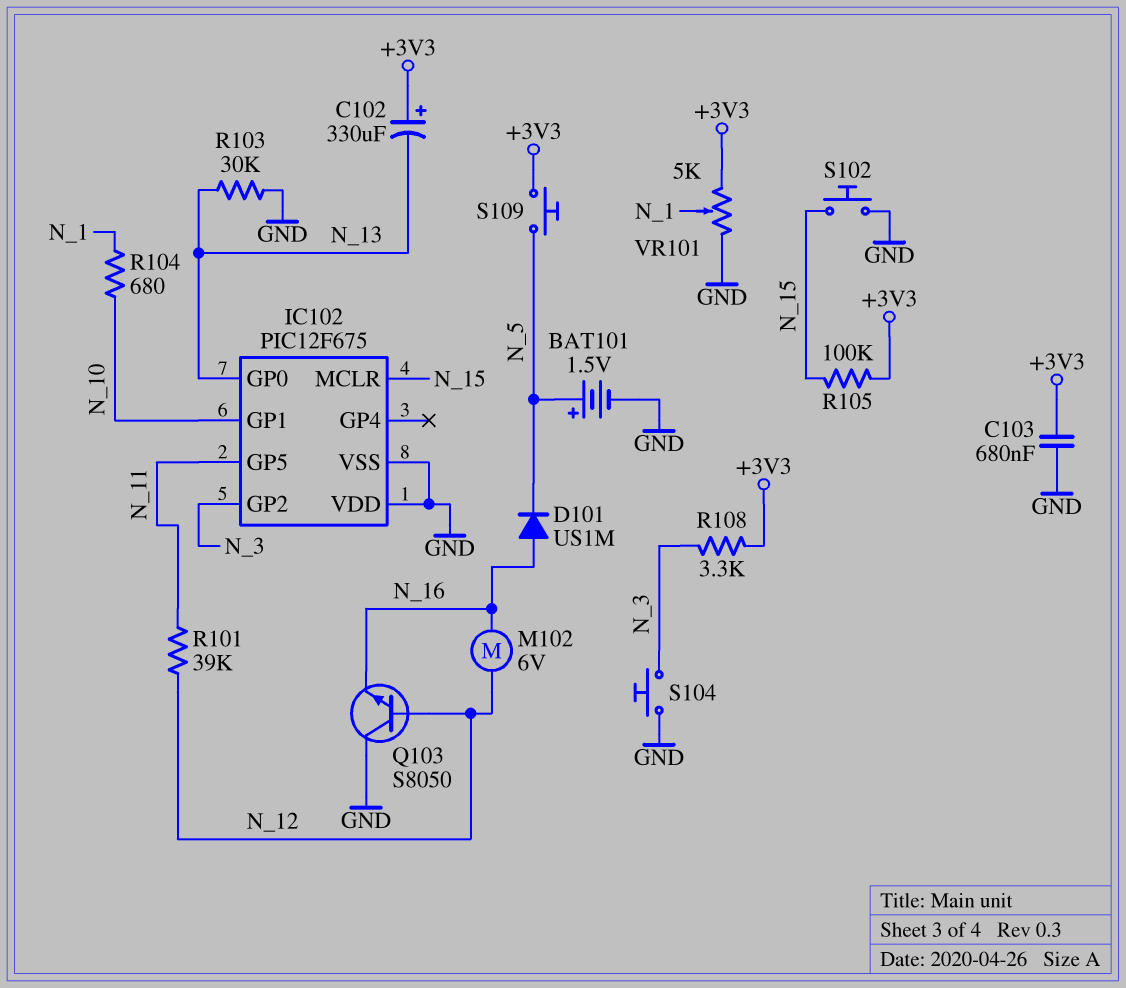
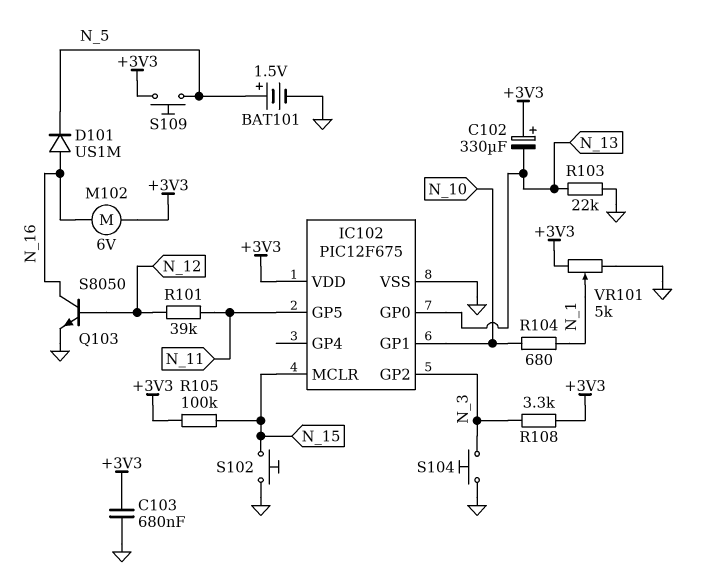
IC102 pin VDD: GND -> +3V3
M102: motor 6V (N_12, N_16) -> motor 6V (+3V3, N_16)
Q103: NPN S8050 (B N_12, C GND, E N_16) -> NPN S8050 (B N_12, C N_16, E GND)
R103: 30k (GND, N_13) -> 22k (GND, N_13)

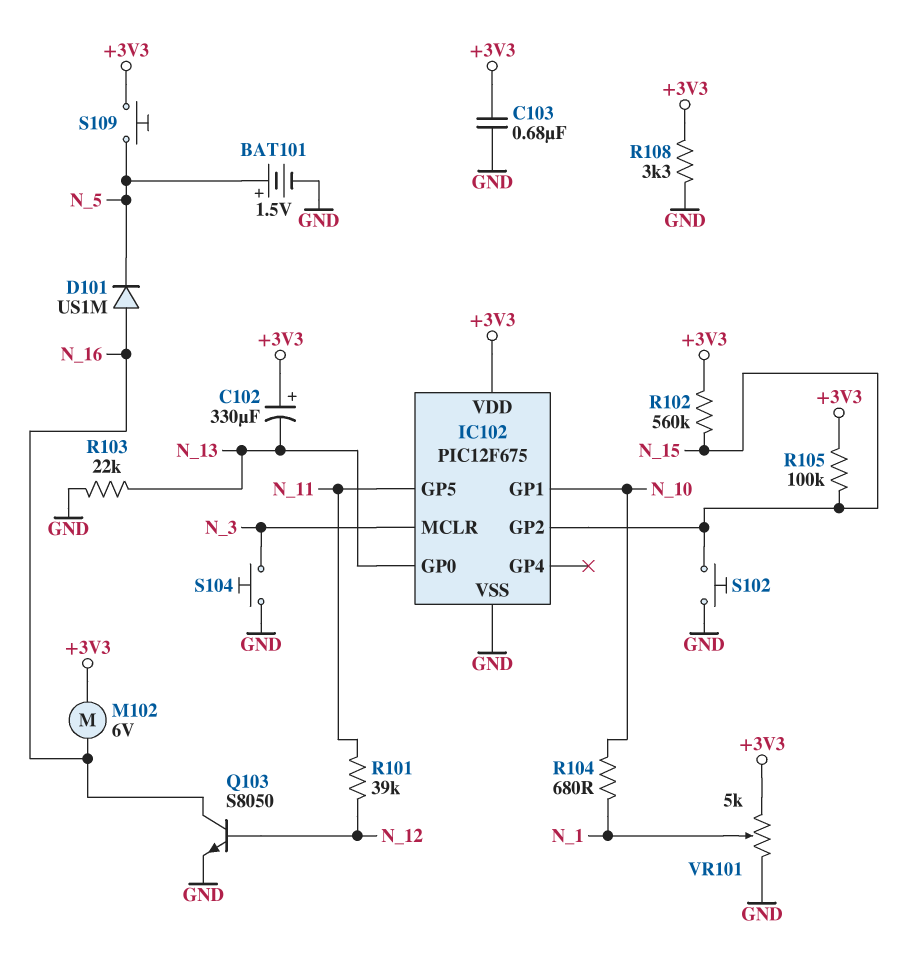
IC102 pin GP2: N_3 -> N_15
IC102 pin MCLR: N_15 -> N_3
R102: none -> 560k (+3V3, N_15)
R108: 3.3k (+3V3, N_3) -> 3.3k (+3V3, GND)

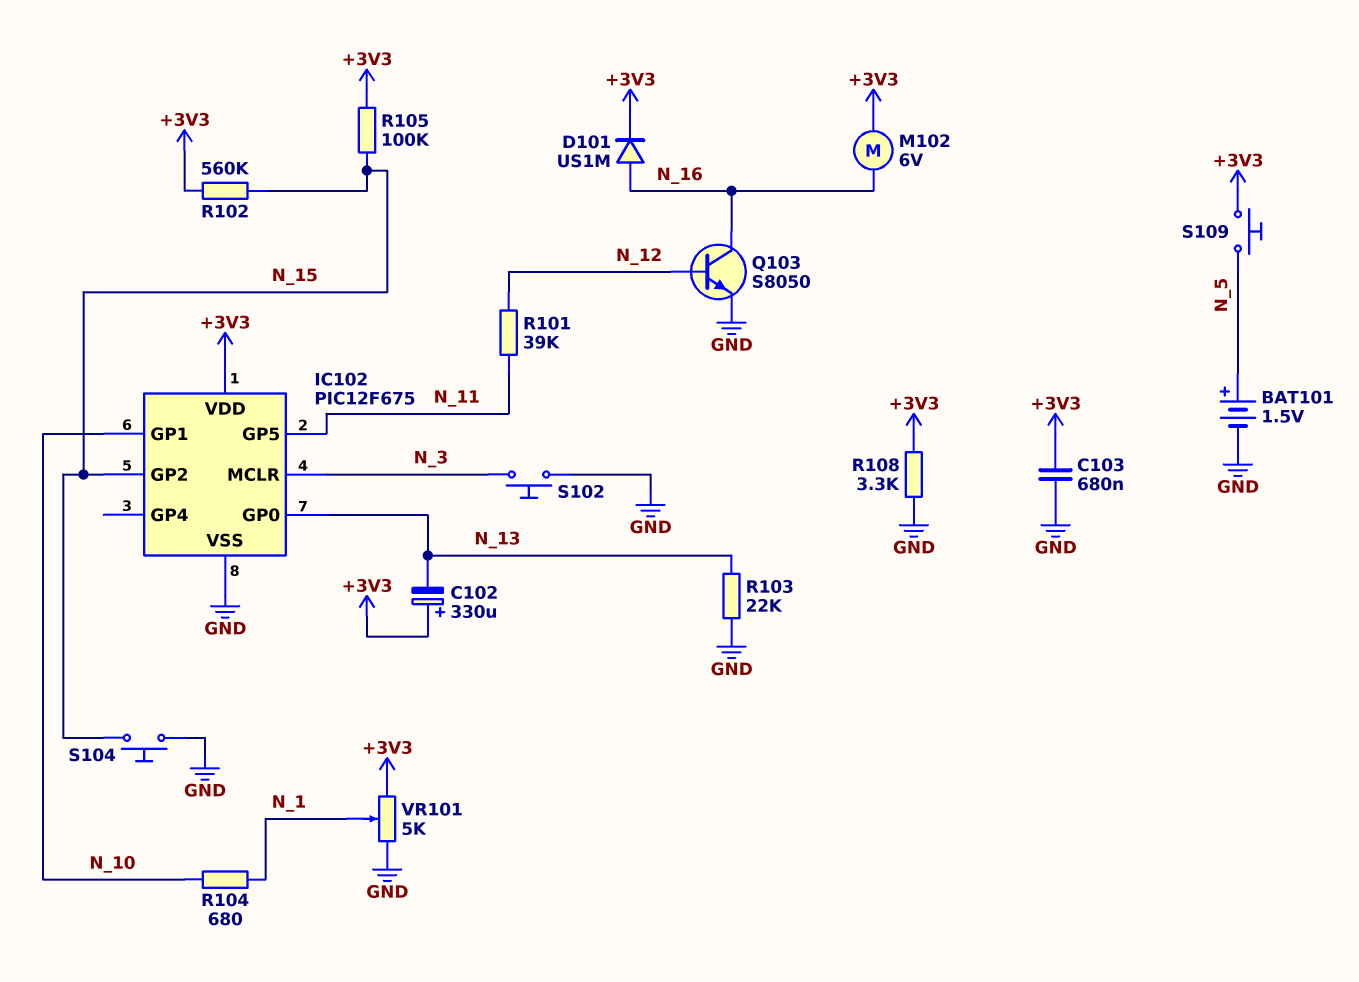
D101: diode US1M (A N_16, K N_5) -> diode US1M (A N_16, K +3V3)
S102: button (GND, N_15) -> button (GND, N_3)
S104: button (GND, N_3) -> button (GND, N_15)

